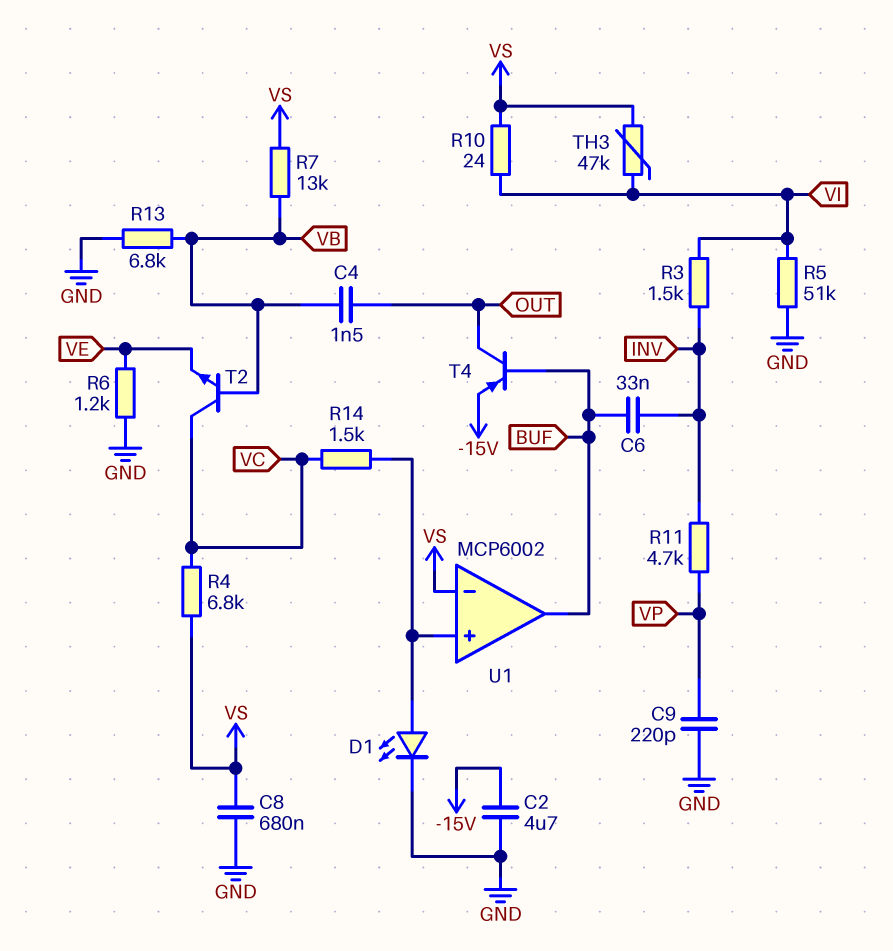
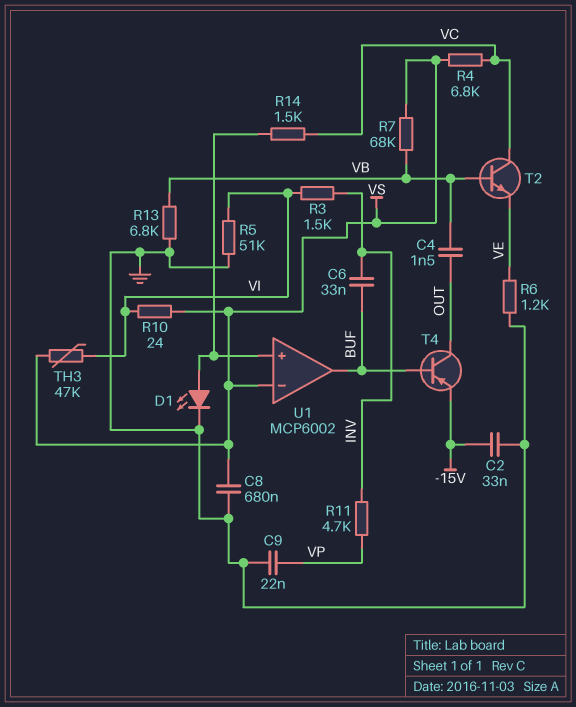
C2: 4.7uF (-15V, GND) -> 33nF (-15V, GND)
C9: 220pF (GND, VP) -> 22nF (GND, VP)
R7: 13k (VB, VS) -> 68k (VB, VS)

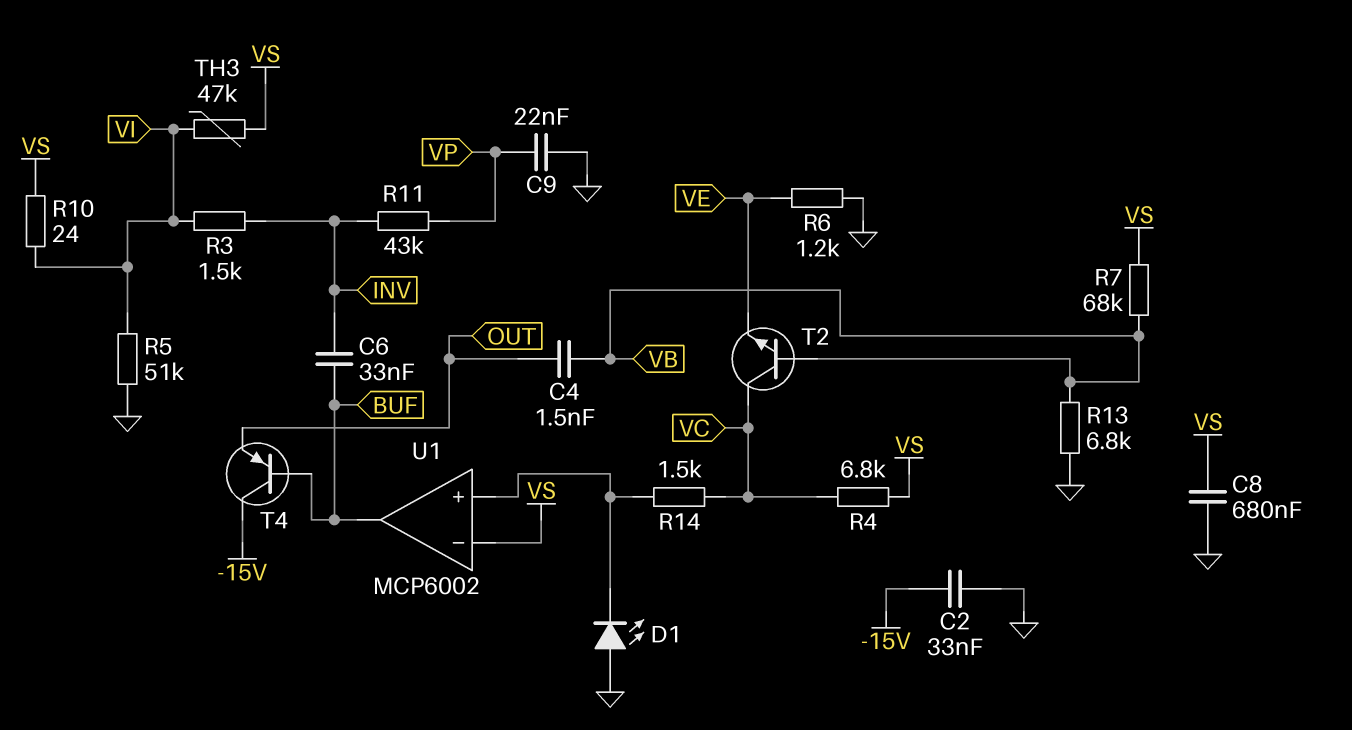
D1: LED (A U1/in+, K GND) -> LED (A GND, K U1/in+)
R11: 4.7k (INV, VP) -> 43k (INV, VP)
T4: PNP (B BUF, C OUT, E -15V) -> PNP (B BUF, C -15V, E OUT)

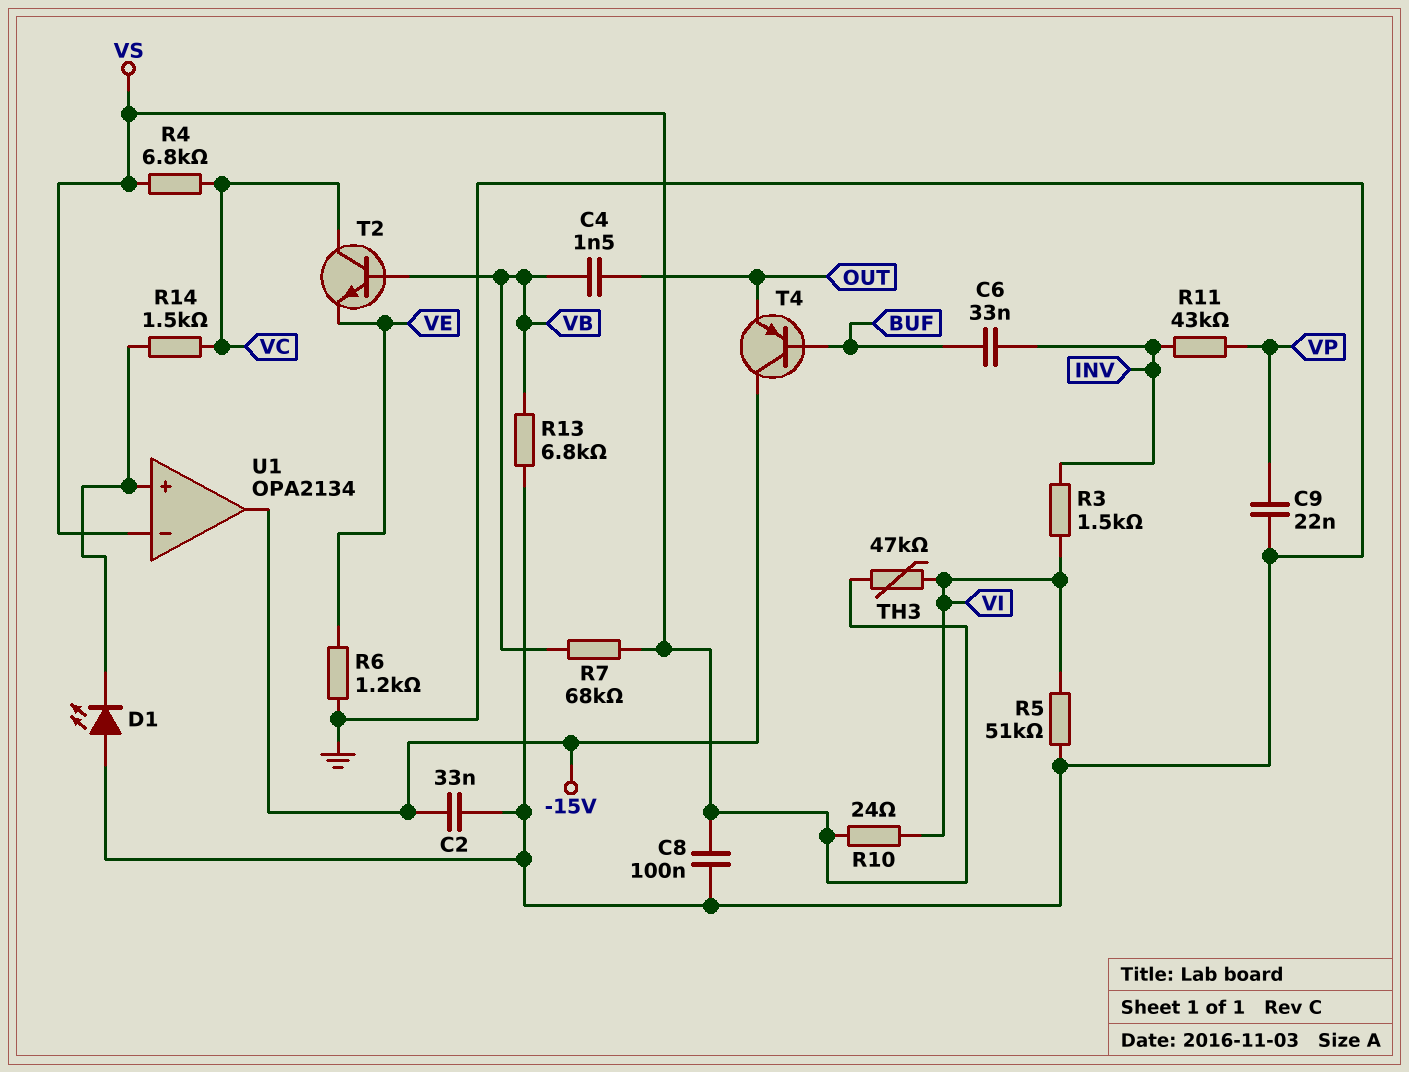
C8: 680nF (GND, VS) -> 100nF (GND, VS)
U1: MCP6002 -> OPA2134
U1 pin out: BUF -> -15V

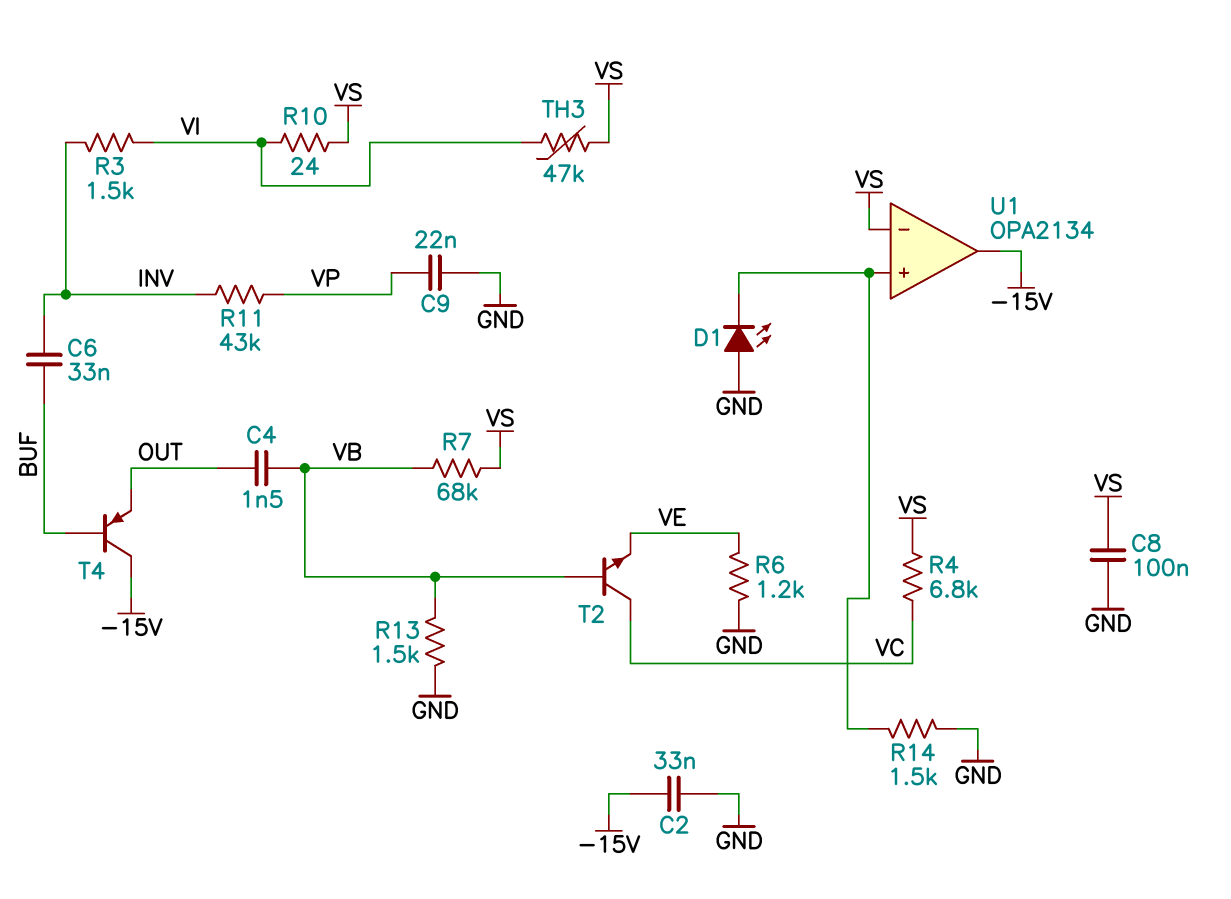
R5: 51k (GND, VI) -> none
R13: 6.8k (GND, VB) -> 1.5k (GND, VB)
R14: 1.5k (U1/in+, VC) -> 1.5k (GND, U1/in+)

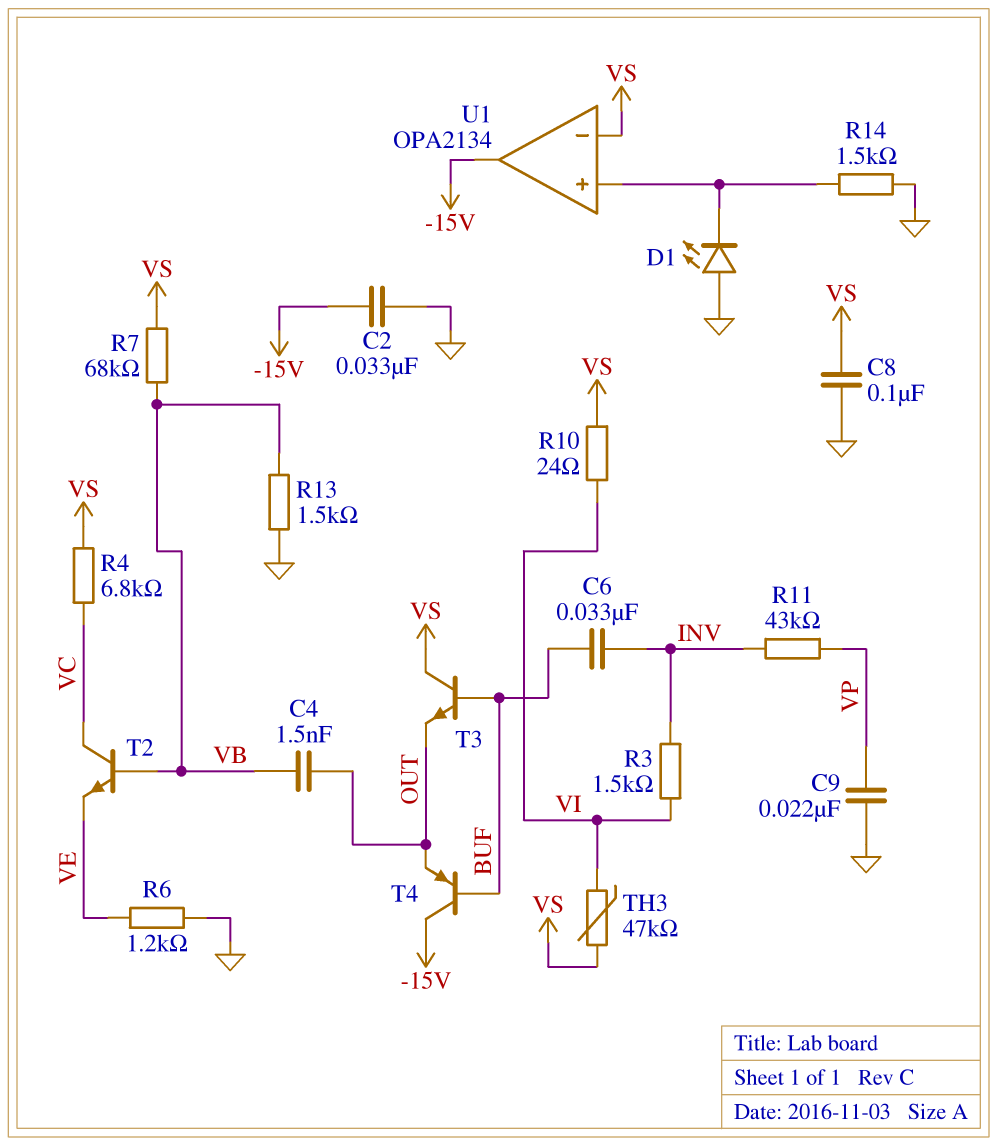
T3: none -> NPN (B BUF, C VS, E OUT)

